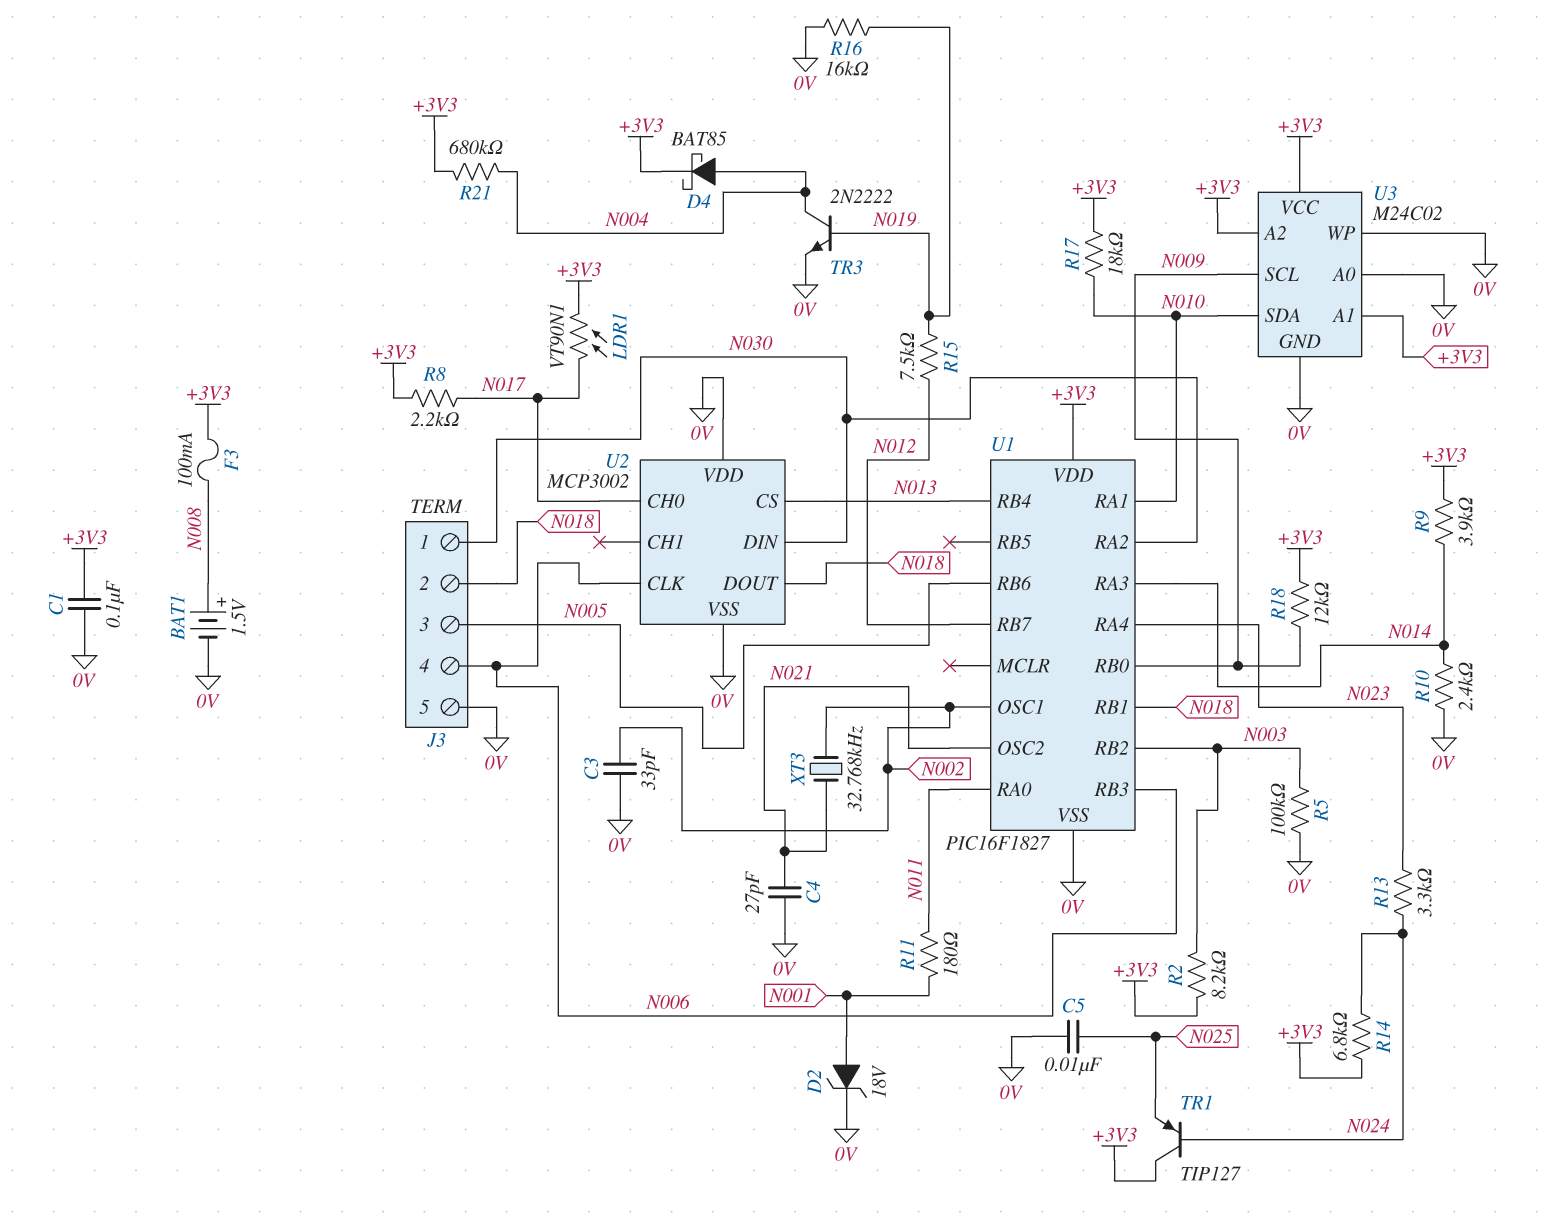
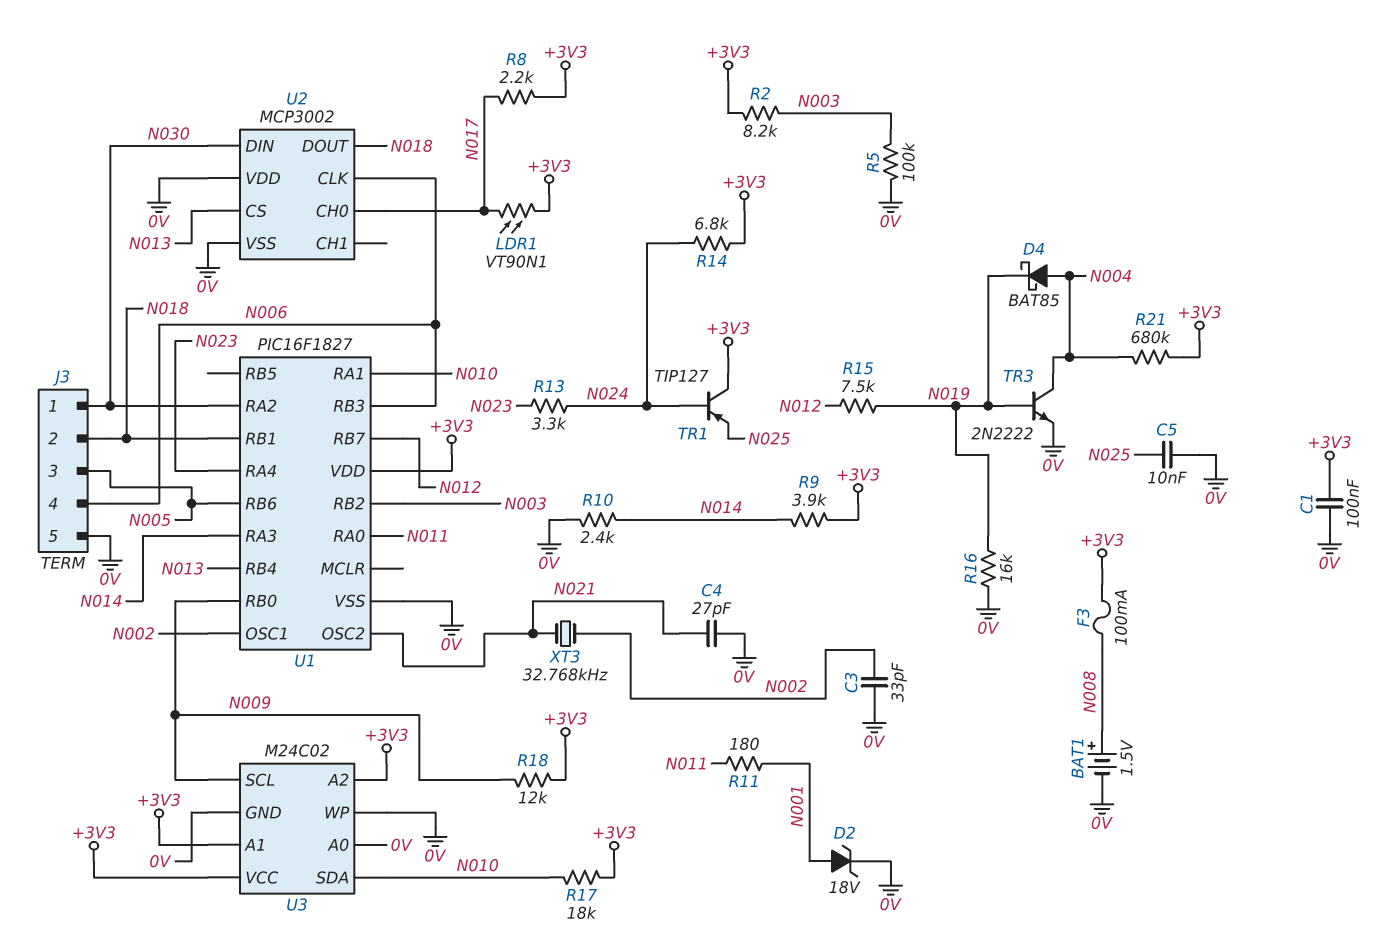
D4: schottky BAT85 (A N004, K +3V3) -> schottky BAT85 (A N004, K N019)

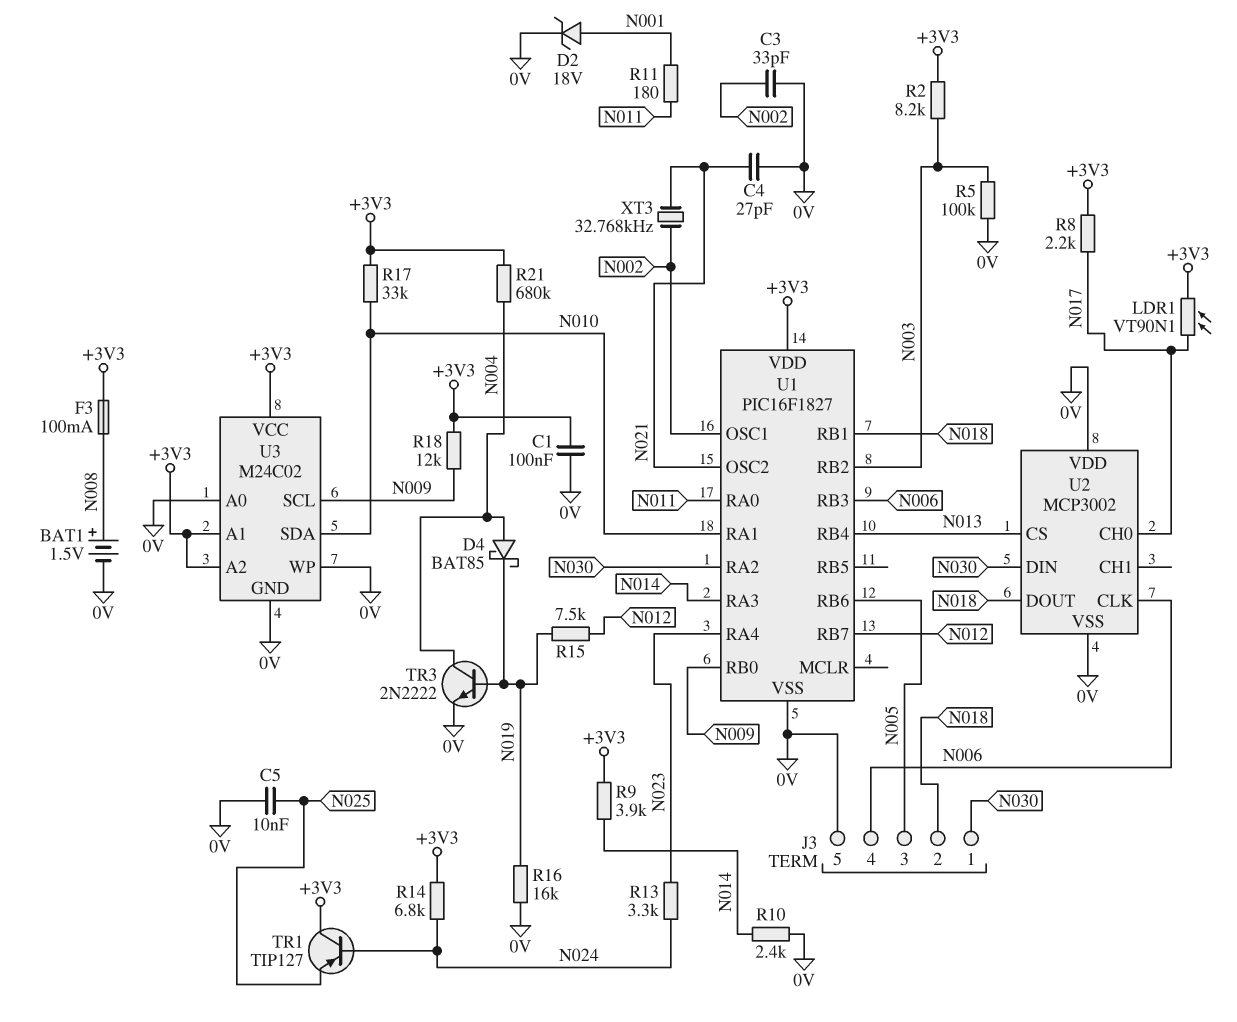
R17: 18k (+3V3, N010) -> 33k (+3V3, N010)

